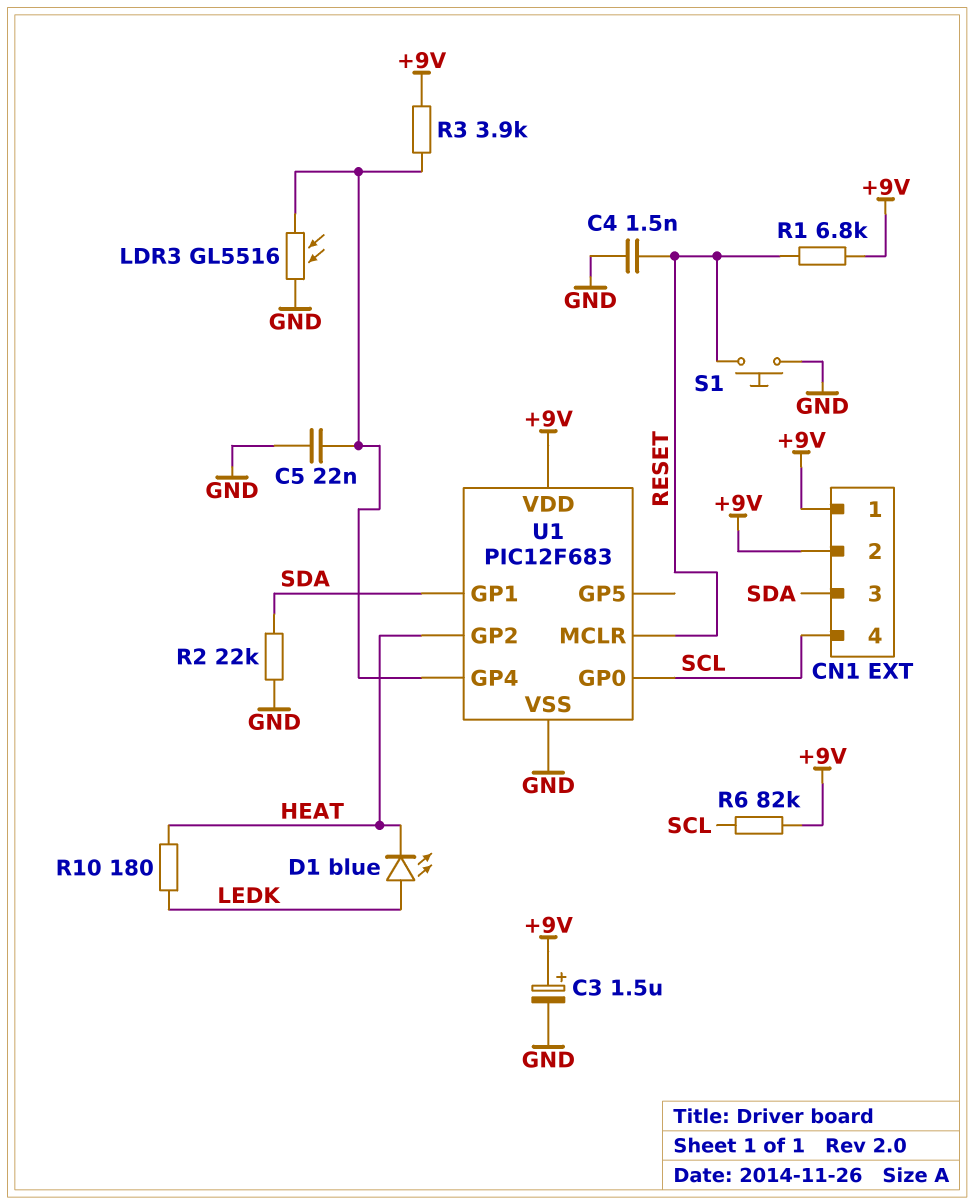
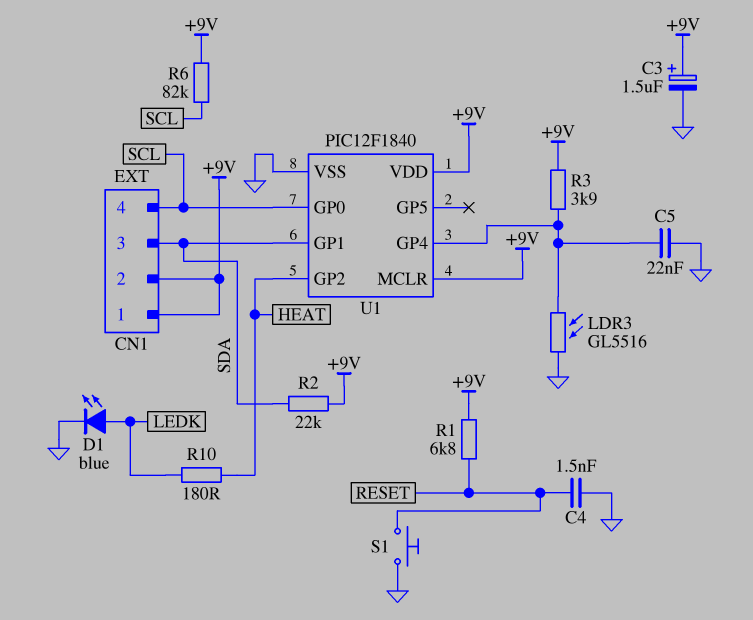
D1: LED blue (A LEDK, K HEAT) -> LED blue (A LEDK, K GND)
R2: 22k (GND, SDA) -> 22k (+9V, SDA)
U1: PIC12F683 -> PIC12F1840
U1 pin MCLR: RESET -> +9V

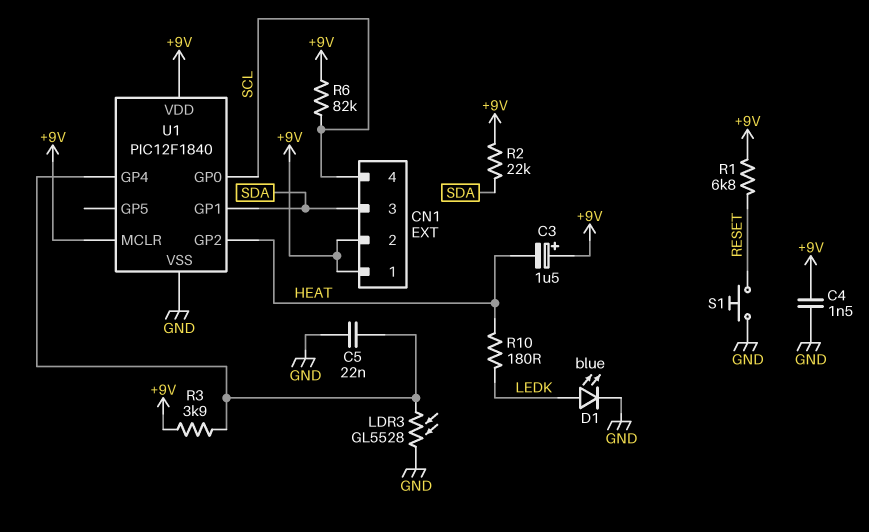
C3: 1.5uF (plus +9V, minus GND) -> 1.5uF (plus +9V, minus HEAT)
C4: 1.5nF (GND, RESET) -> 1.5nF (+9V, GND)
LDR3: GL5516 (GND, U1/GP4) -> GL5528 (GND, U1/GP4)

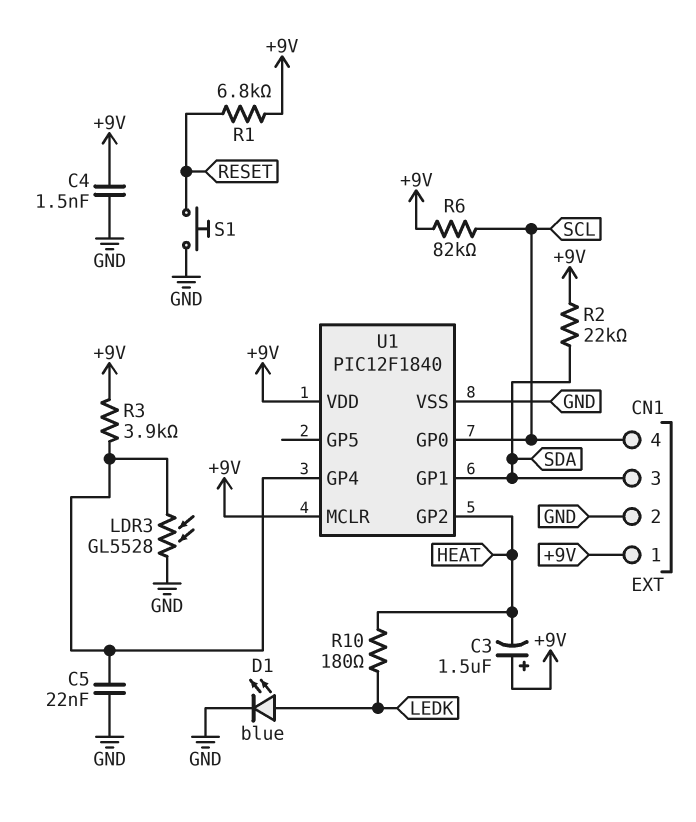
CN1 pin 2: +9V -> GND

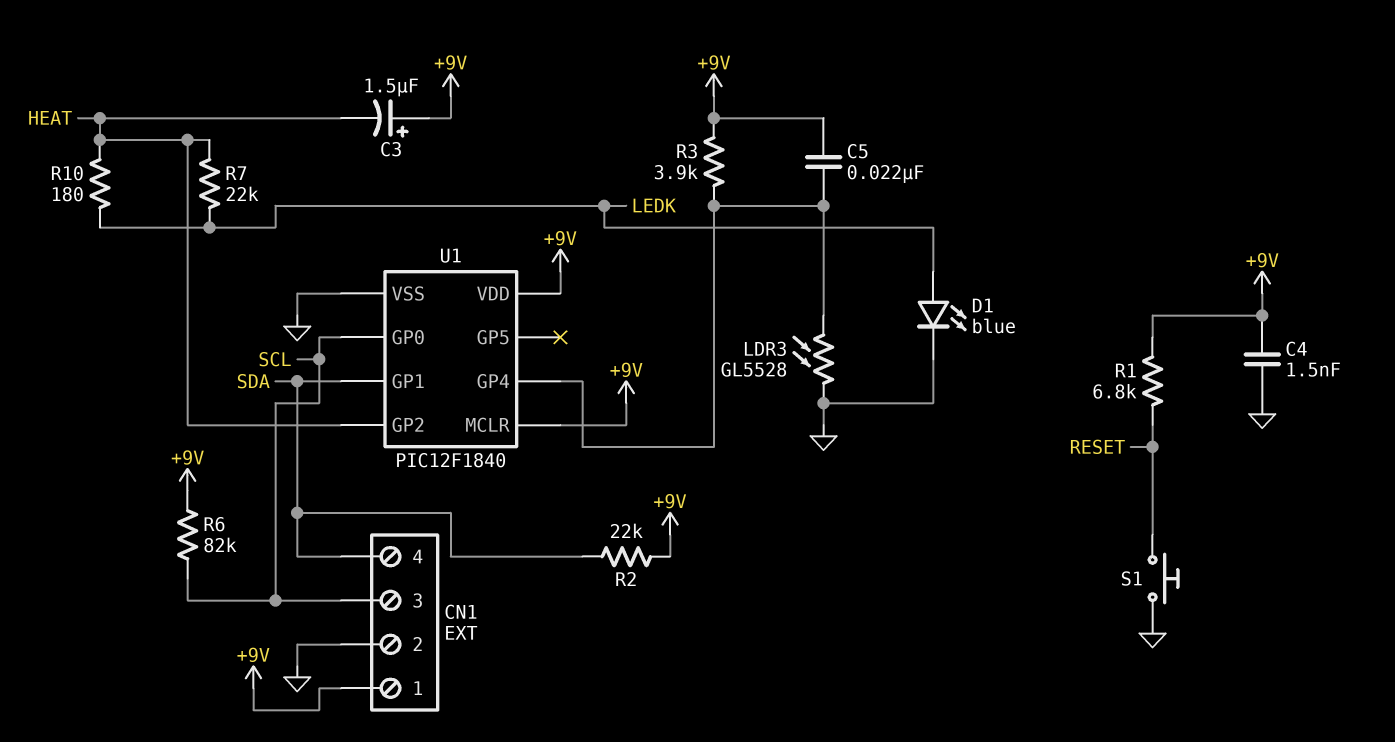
C5: 22nF (GND, U1/GP4) -> 22nF (+9V, U1/GP4)
CN1 pin 3: SDA -> SCL
CN1 pin 4: SCL -> SDA
R7: none -> 22k (HEAT, LEDK)

